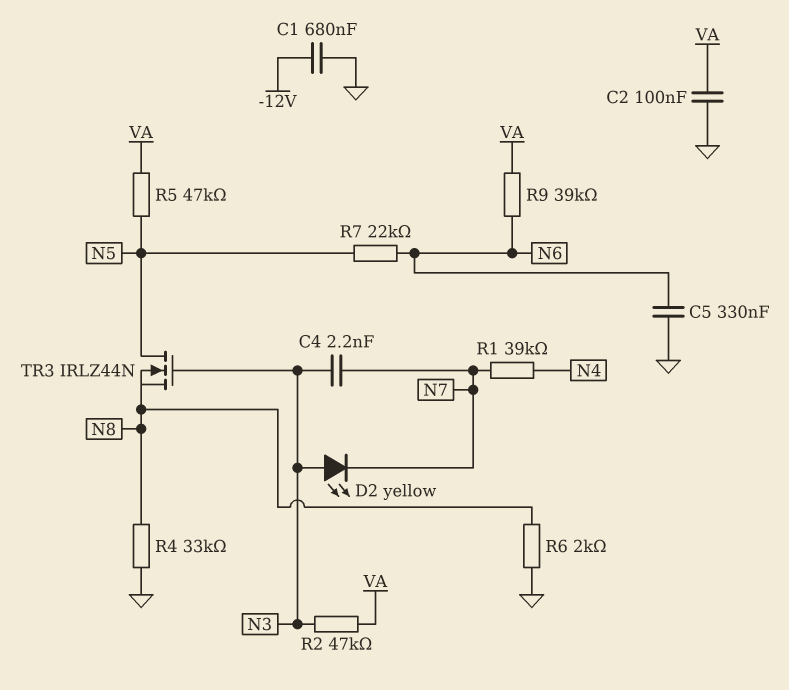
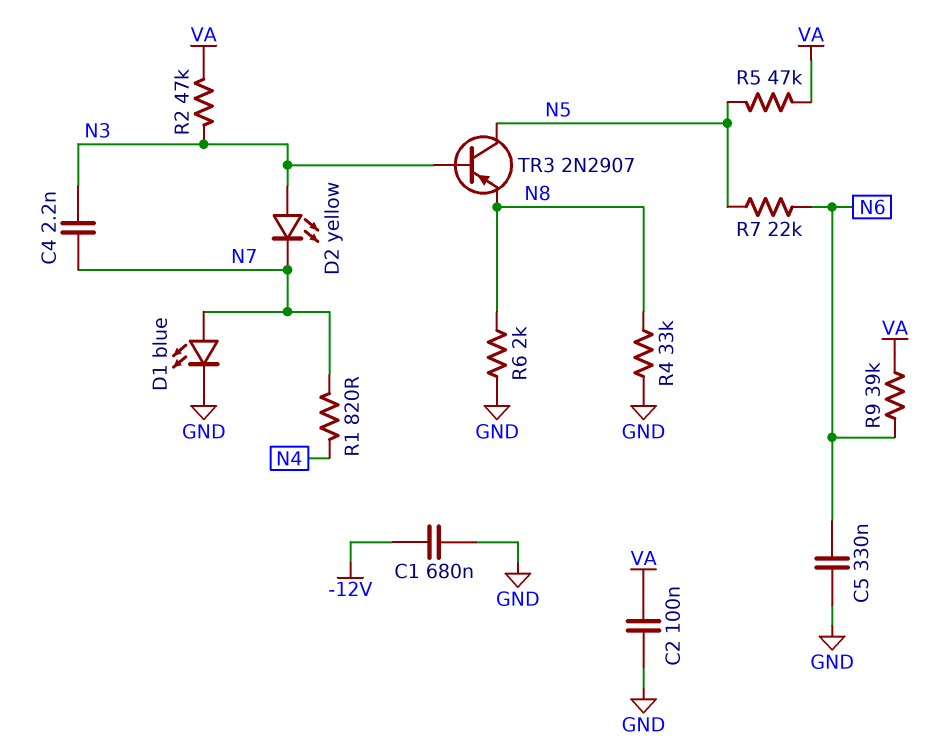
D1: none -> LED blue (A N7, K GND)
R1: 39k (N4, N7) -> 820 (N4, N7)
TR3: NMOS IRLZ44N (G N3, D N5, S N8) -> PNP 2N2907 (B N3, C N5, E N8)

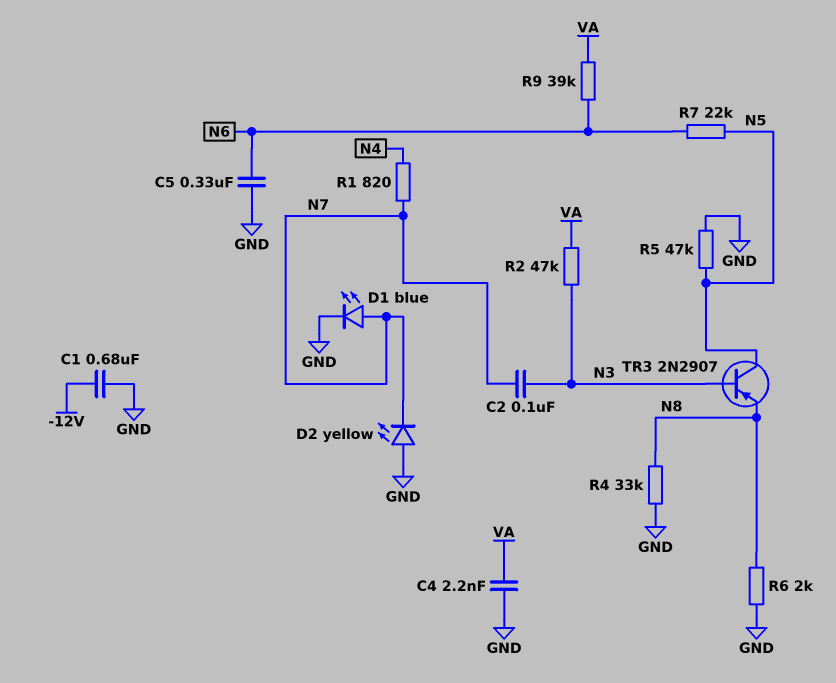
C2: 100nF (GND, VA) -> 100nF (N3, N7)
C4: 2.2nF (N3, N7) -> 2.2nF (GND, VA)
D2: LED yellow (A N3, K N7) -> LED yellow (A GND, K N7)
R5: 47k (N5, VA) -> 47k (GND, N5)

